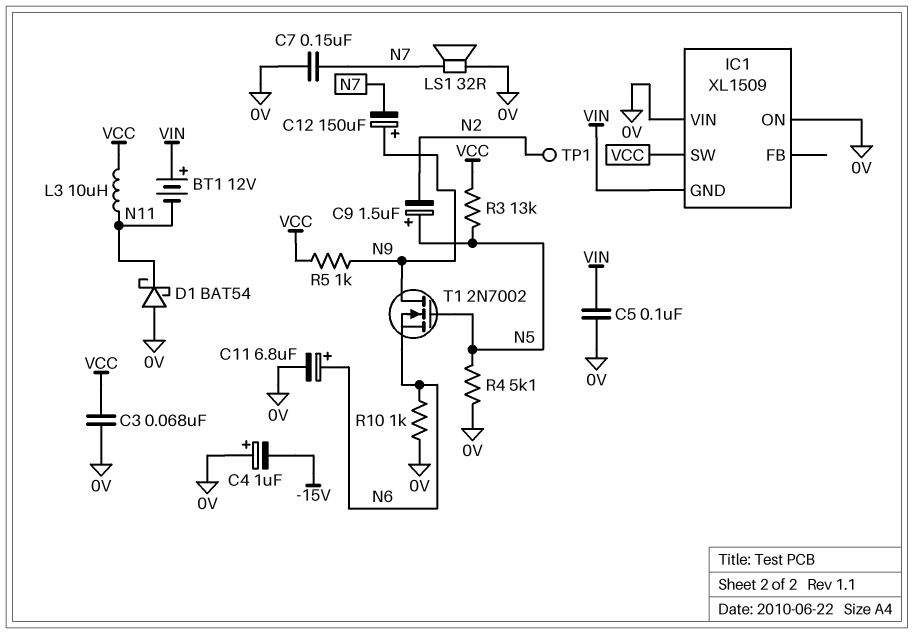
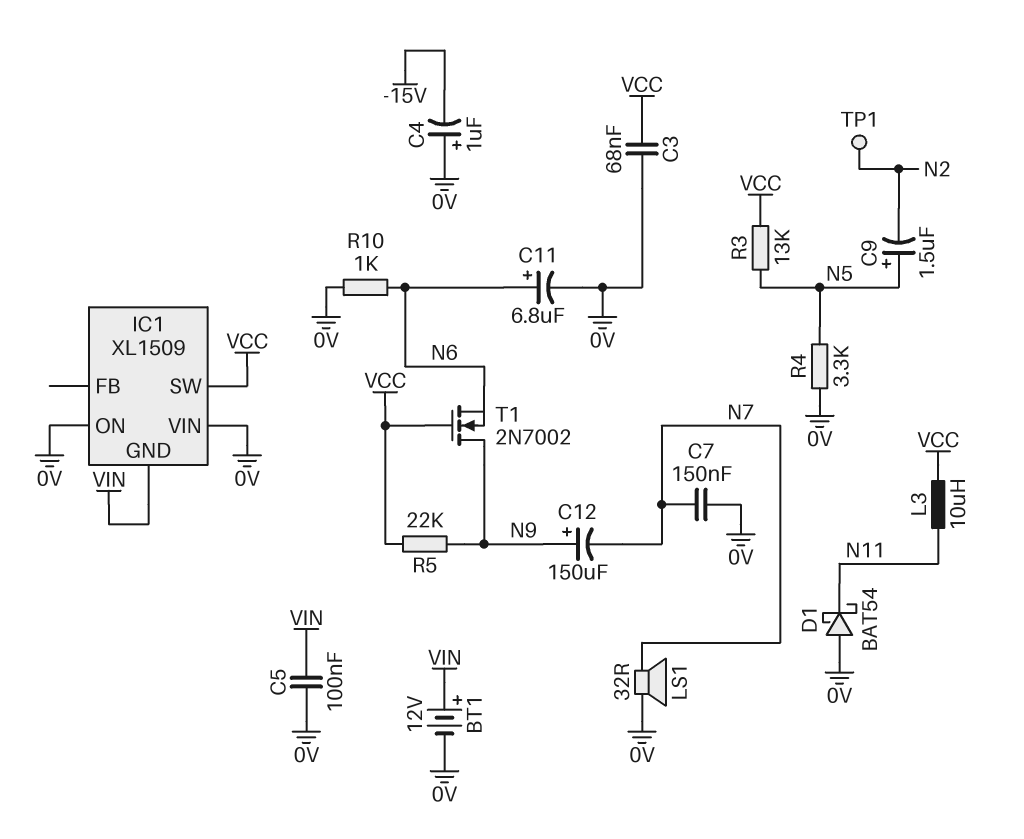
BT1: 12V (plus VIN, minus N11) -> 12V (plus VIN, minus 0V)
R4: 5.1k (0V, N5) -> 3.3k (0V, N5)
R5: 1k (N9, VCC) -> 22k (N9, VCC)
T1: NMOS 2N7002 (G N5, D N9, S N6) -> NMOS 2N7002 (G VCC, D N9, S N6)

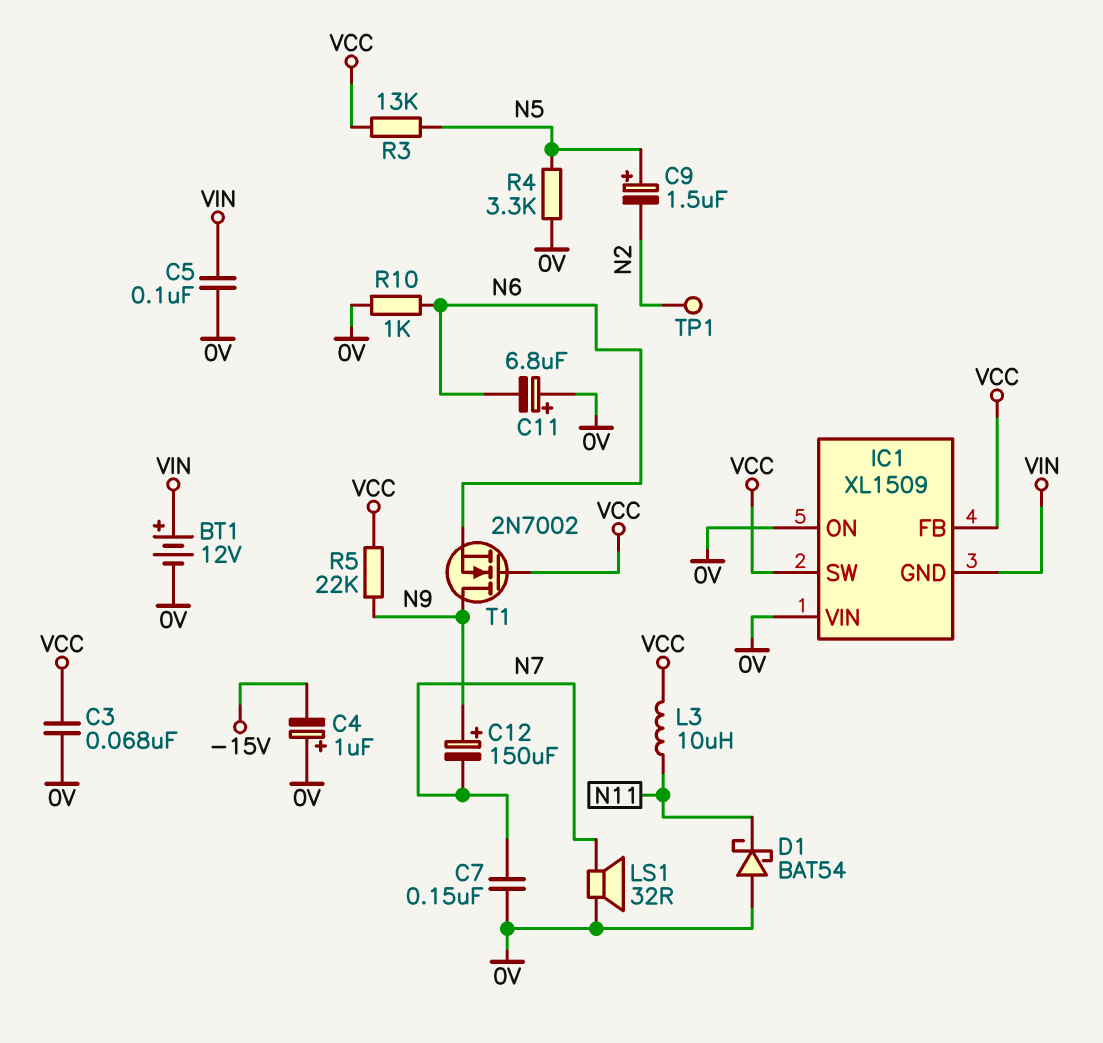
C11: 6.8uF (plus N6, minus 0V) -> 6.8uF (plus 0V, minus N6)
IC1 pin FB: none -> VCC

